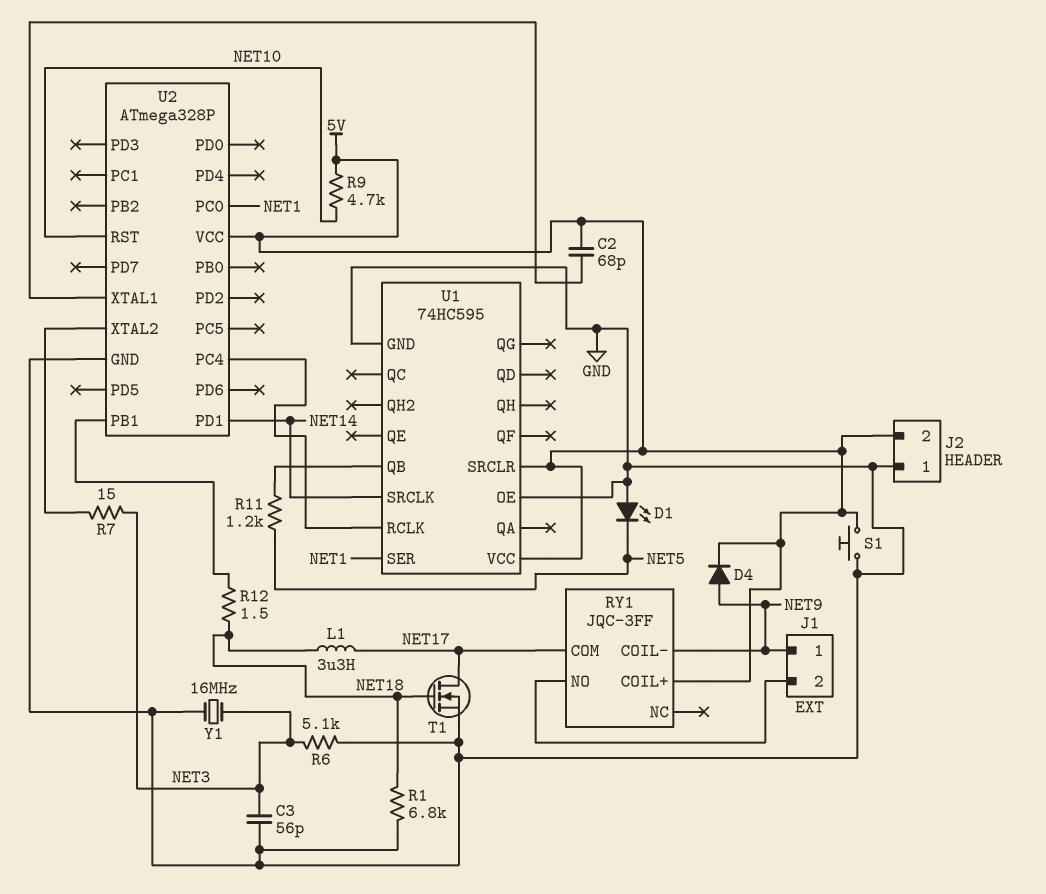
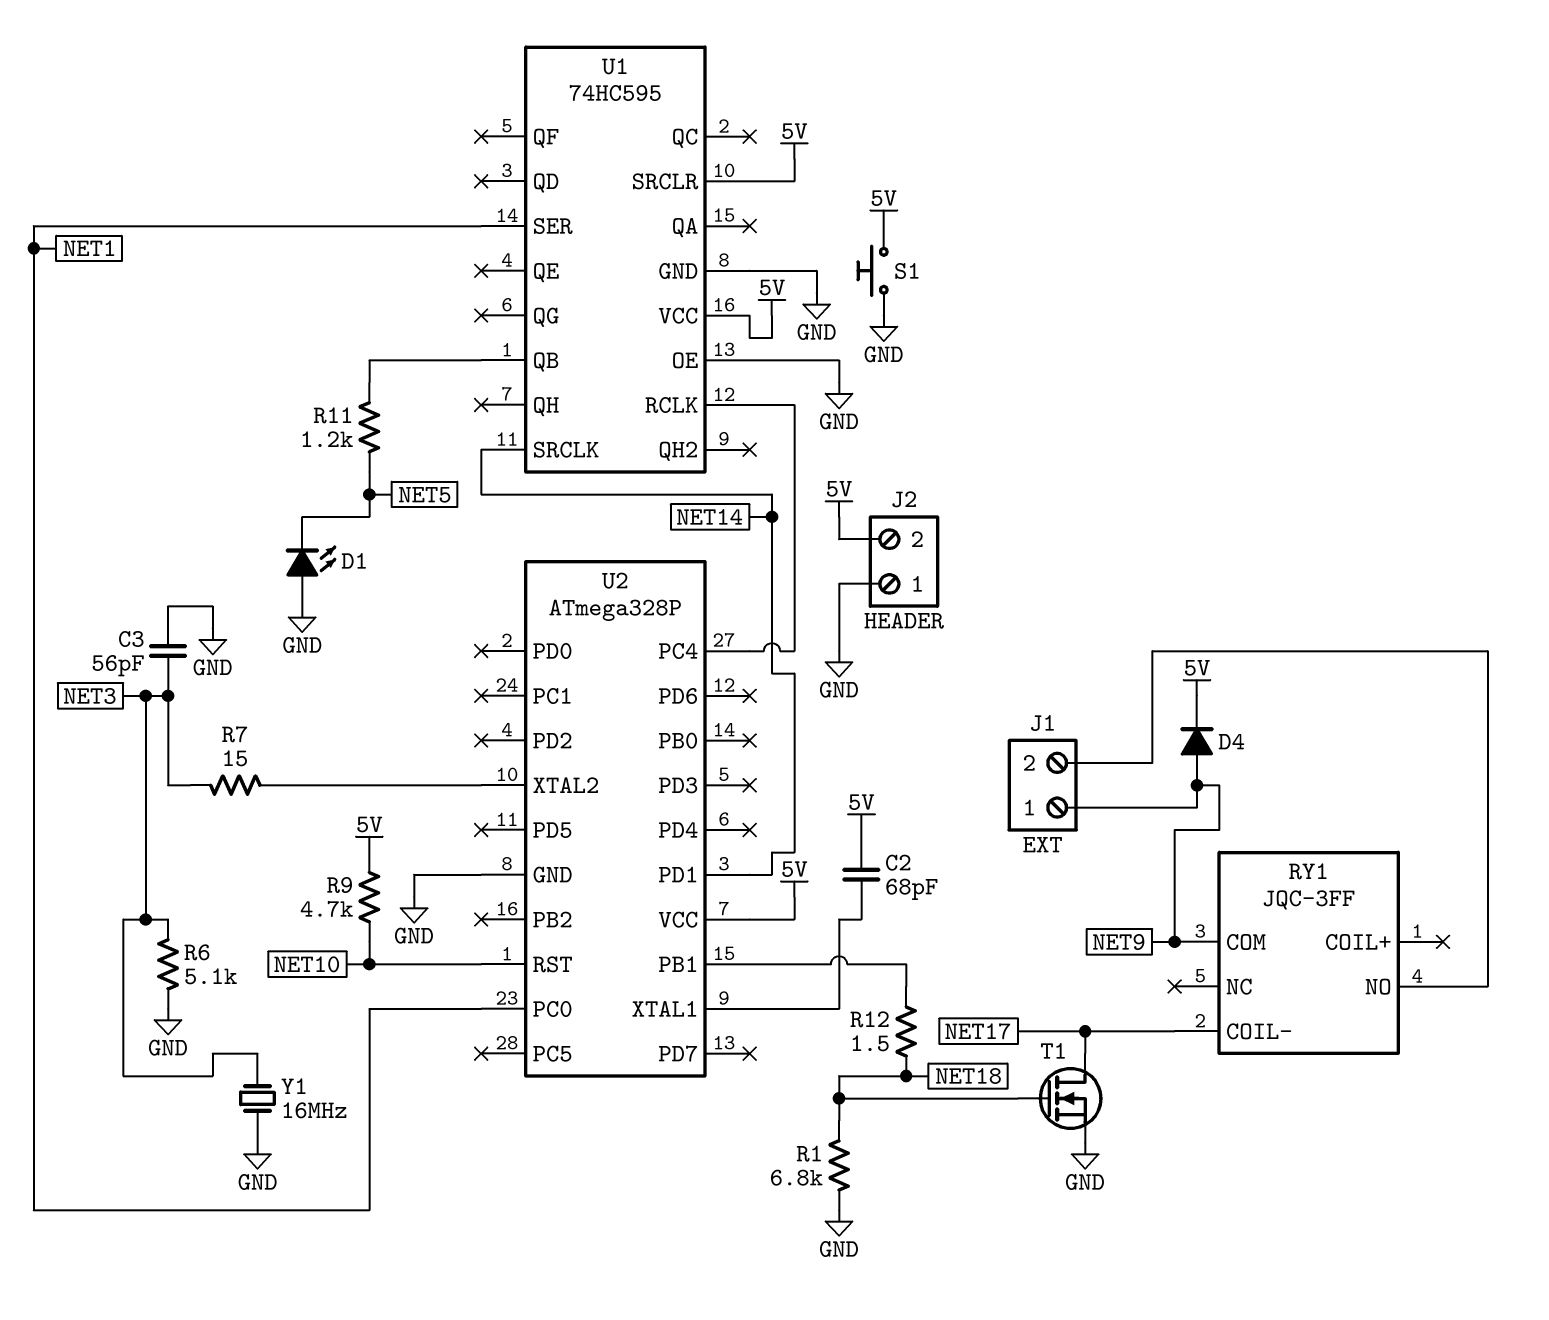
L1: 3.3uH (NET17, NET18) -> none
RY1 pin COIL+: 5V -> none
RY1 pin COIL-: NET9 -> NET17
RY1 pin COM: NET17 -> NET9

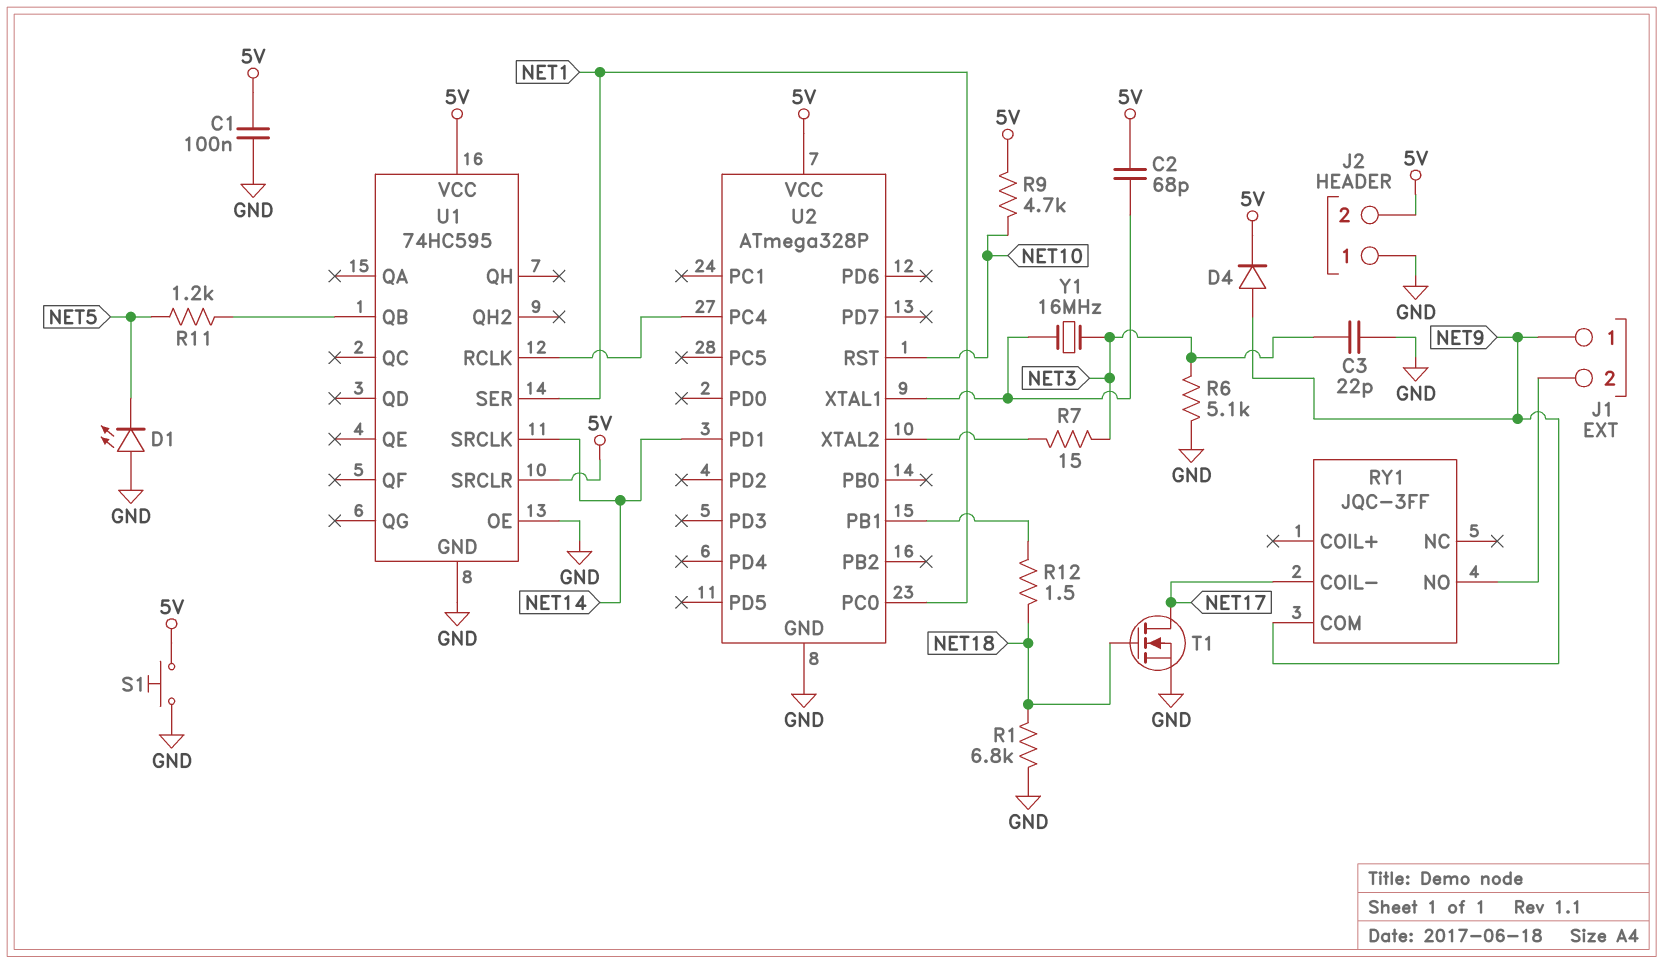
C1: none -> 100nF (5V, GND)
C3: 56pF (GND, NET3) -> 22pF (GND, NET3)
Y1: 16MHz (GND, NET3) -> 16MHz (NET3, U2/XTAL1)

